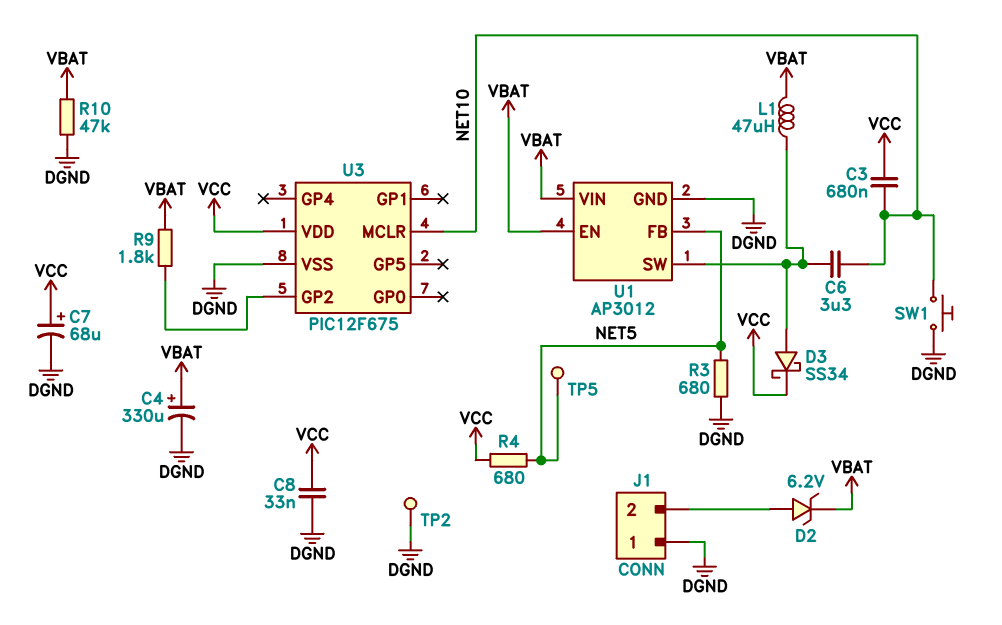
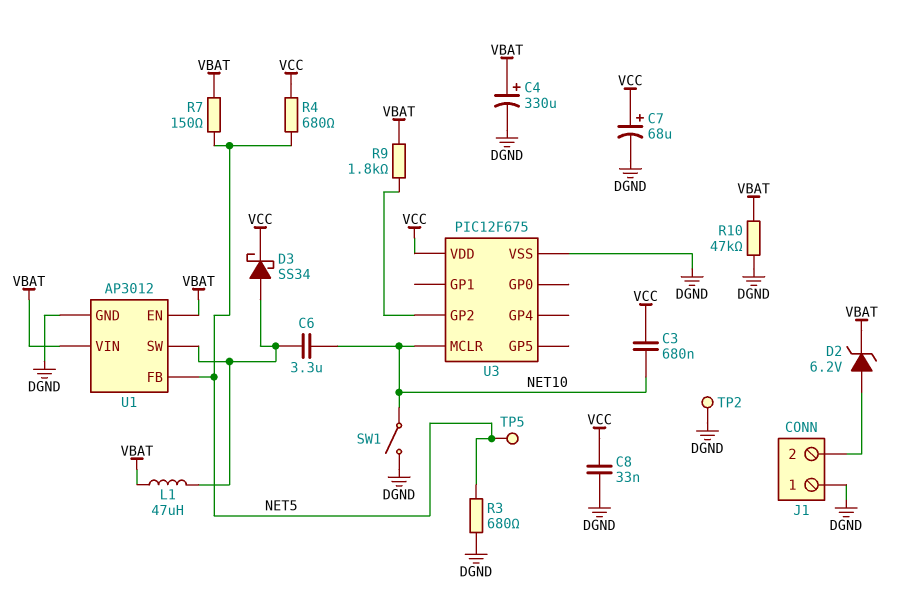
R7: none -> 150 (NET5, VBAT)
SW1: button (DGND, NET10) -> switch (DGND, NET10)

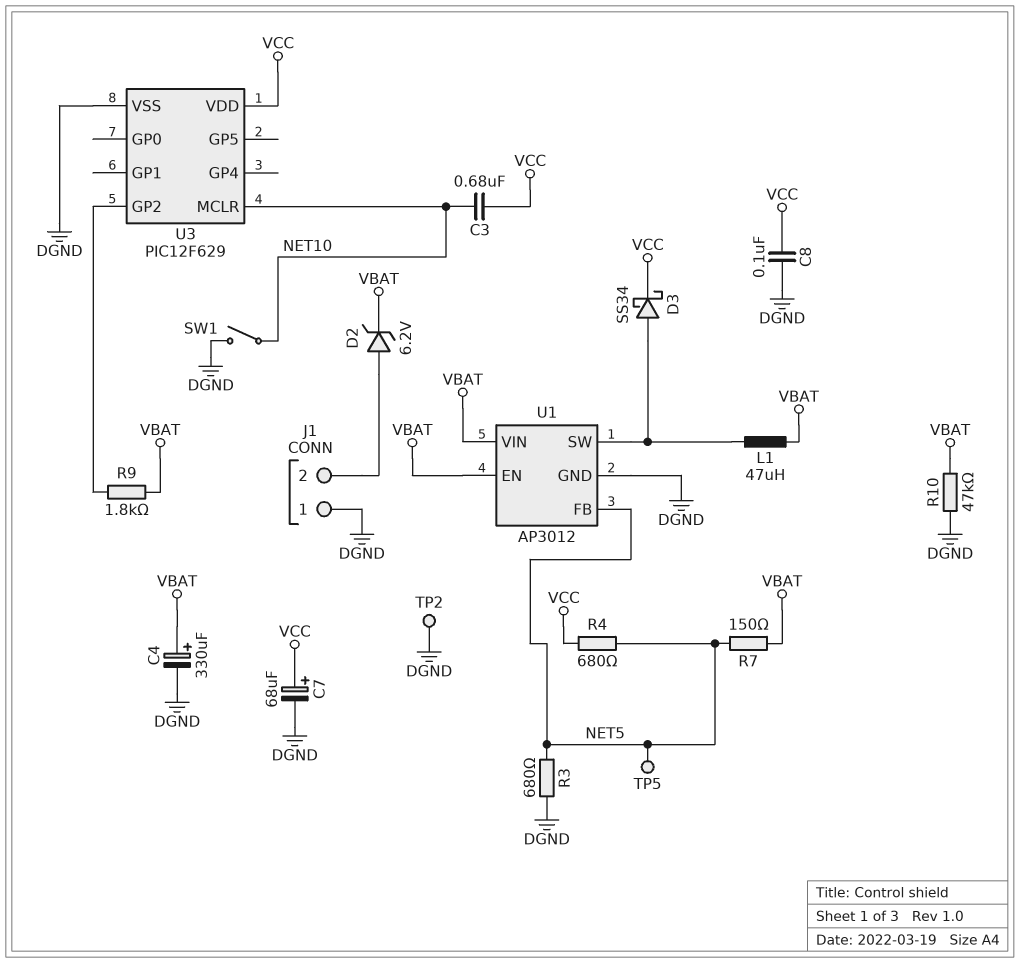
C6: 3.3uF (NET10, U1/SW) -> none
C8: 33nF (DGND, VCC) -> 100nF (DGND, VCC)
U3: PIC12F675 -> PIC12F629

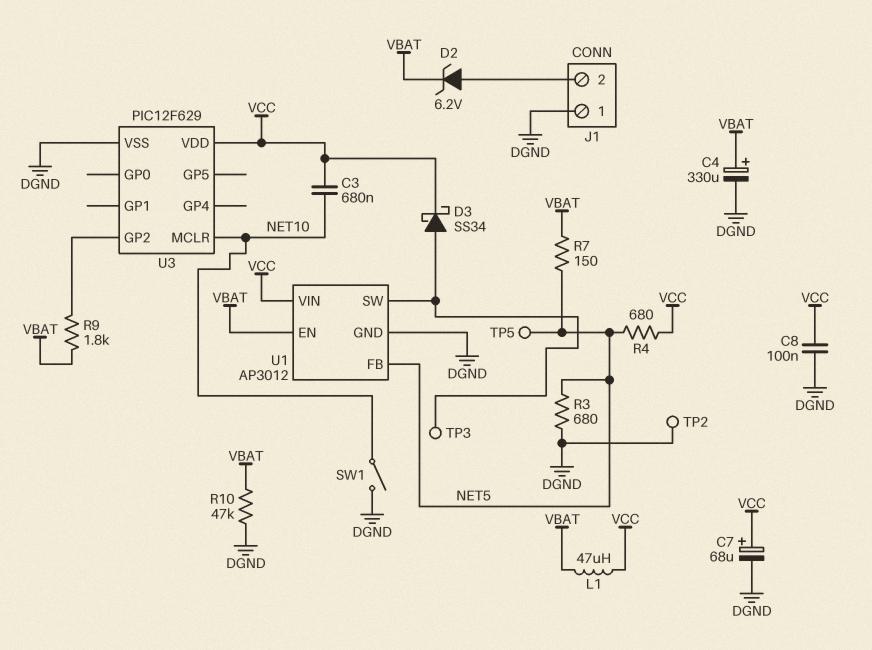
L1: 47uH (U1/SW, VBAT) -> 47uH (VBAT, VCC)
TP3: none -> test point (U1/SW)
U1 pin VIN: VBAT -> VCC

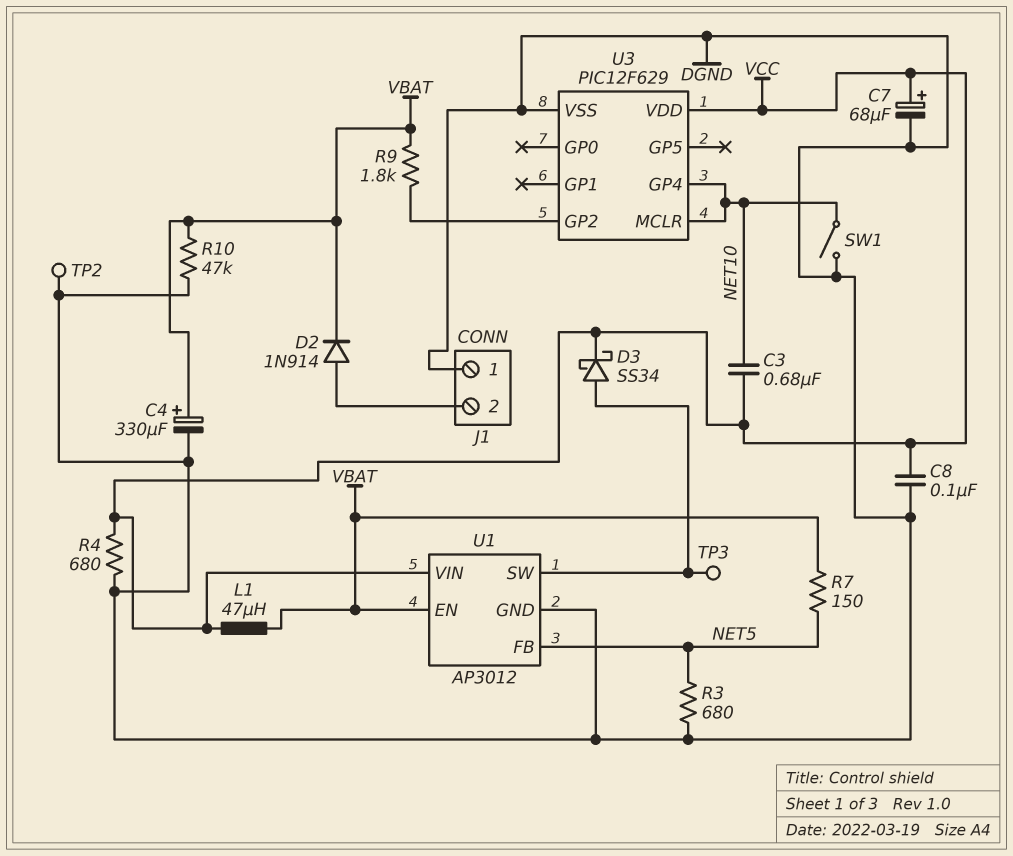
D2: zener 6.2V (A J1/2, K VBAT) -> diode 1N914 (A J1/2, K VBAT)
R4: 680 (NET5, VCC) -> 680 (DGND, VCC)
TP5: test point (NET5) -> none
U3 pin GP4: none -> NET10

